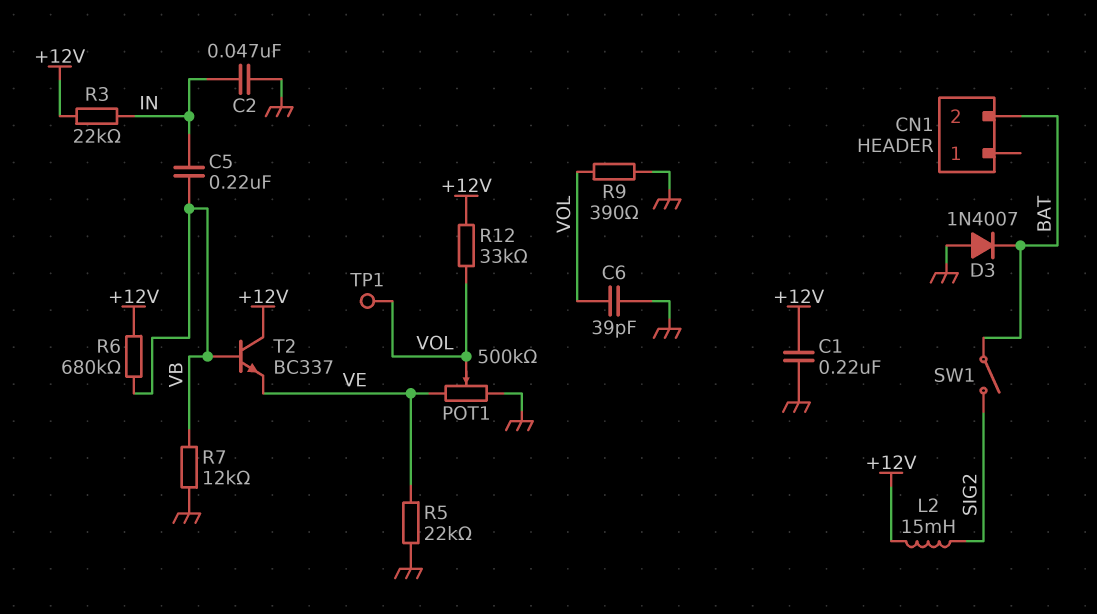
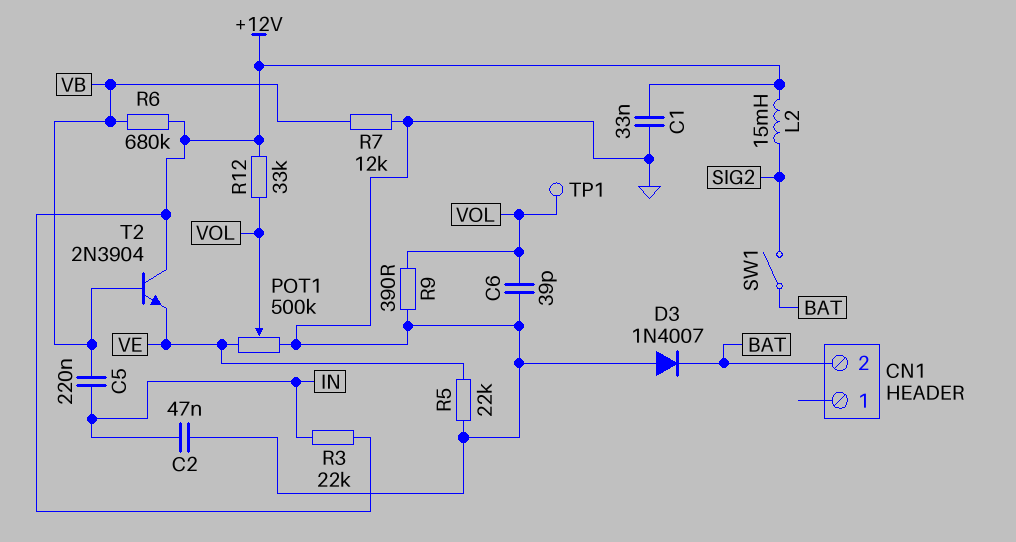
C1: 220nF (+12V, GND) -> 33nF (+12V, GND)
T2: NPN BC337 (B VB, C +12V, E VE) -> NPN 2N3904 (B VB, C +12V, E VE)

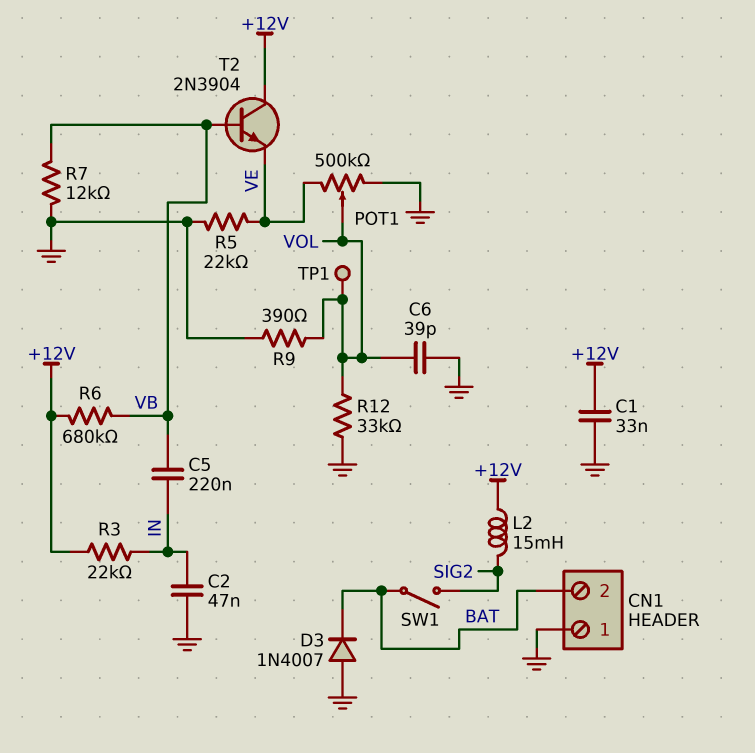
CN1 pin 1: none -> GND
R12: 33k (+12V, VOL) -> 33k (GND, VOL)

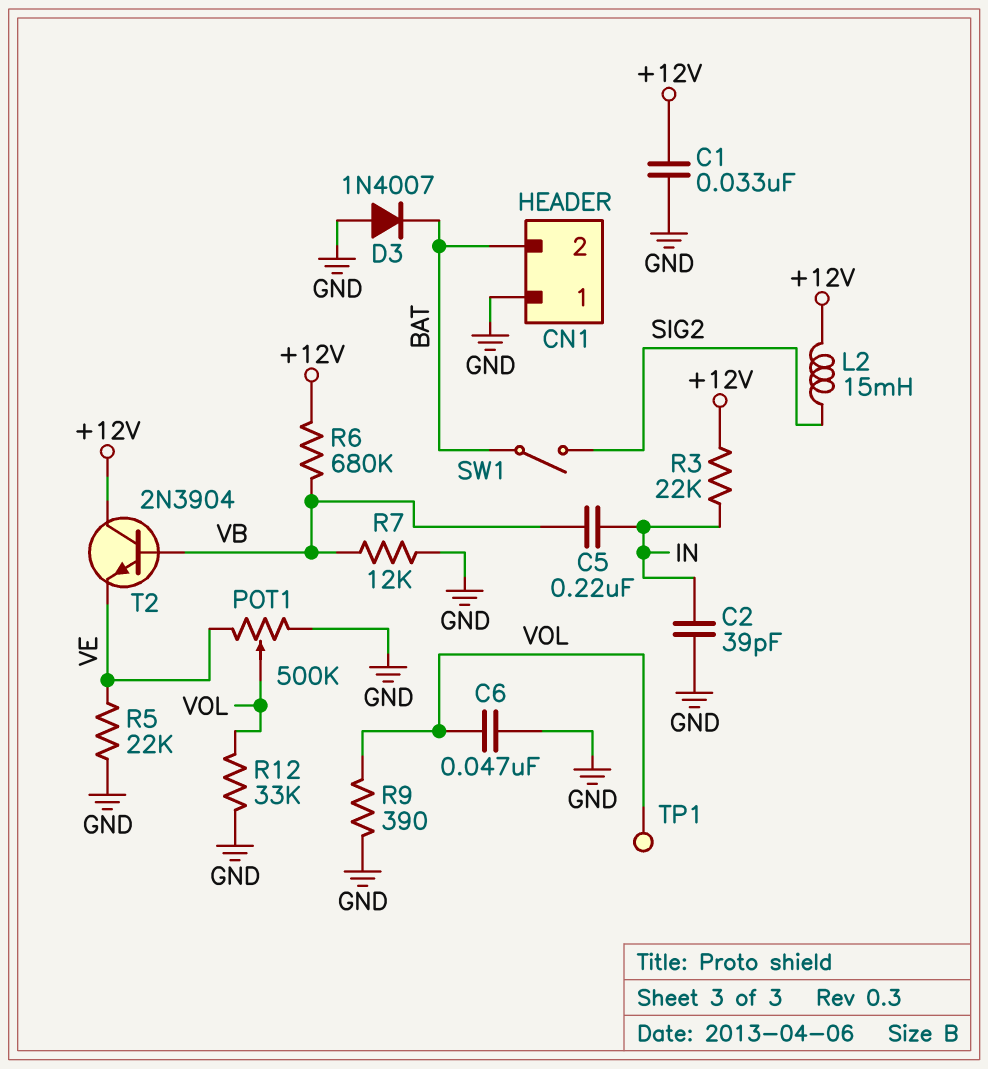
C2: 47nF (GND, IN) -> 39pF (GND, IN)
C6: 39pF (GND, VOL) -> 47nF (GND, VOL)

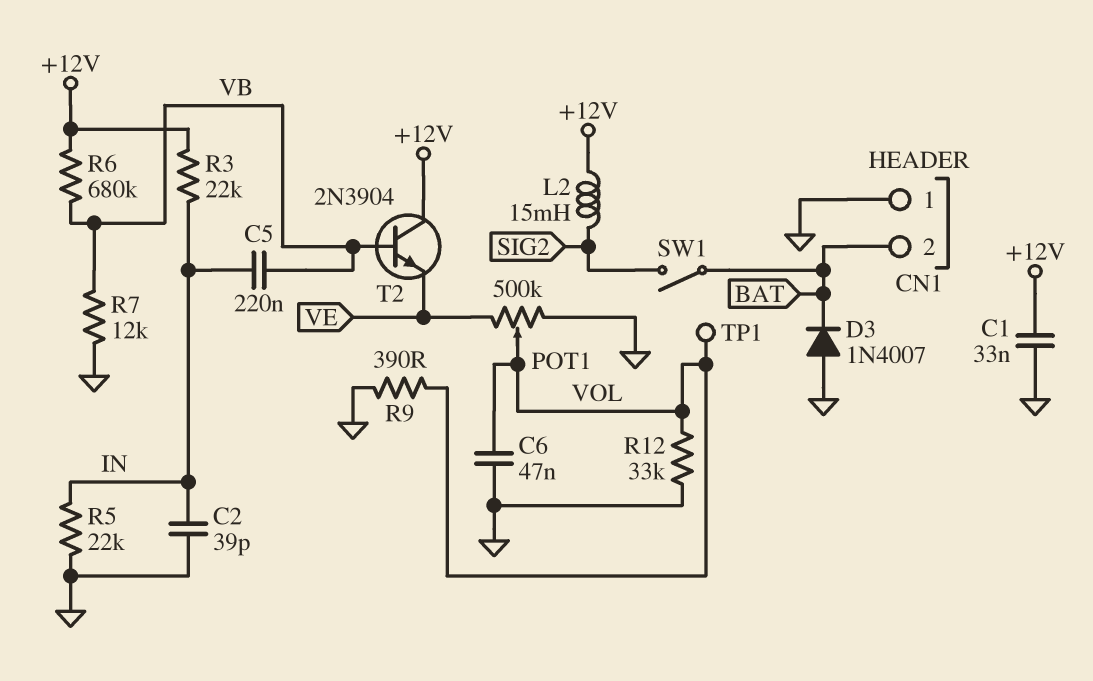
R5: 22k (GND, VE) -> 22k (GND, IN)

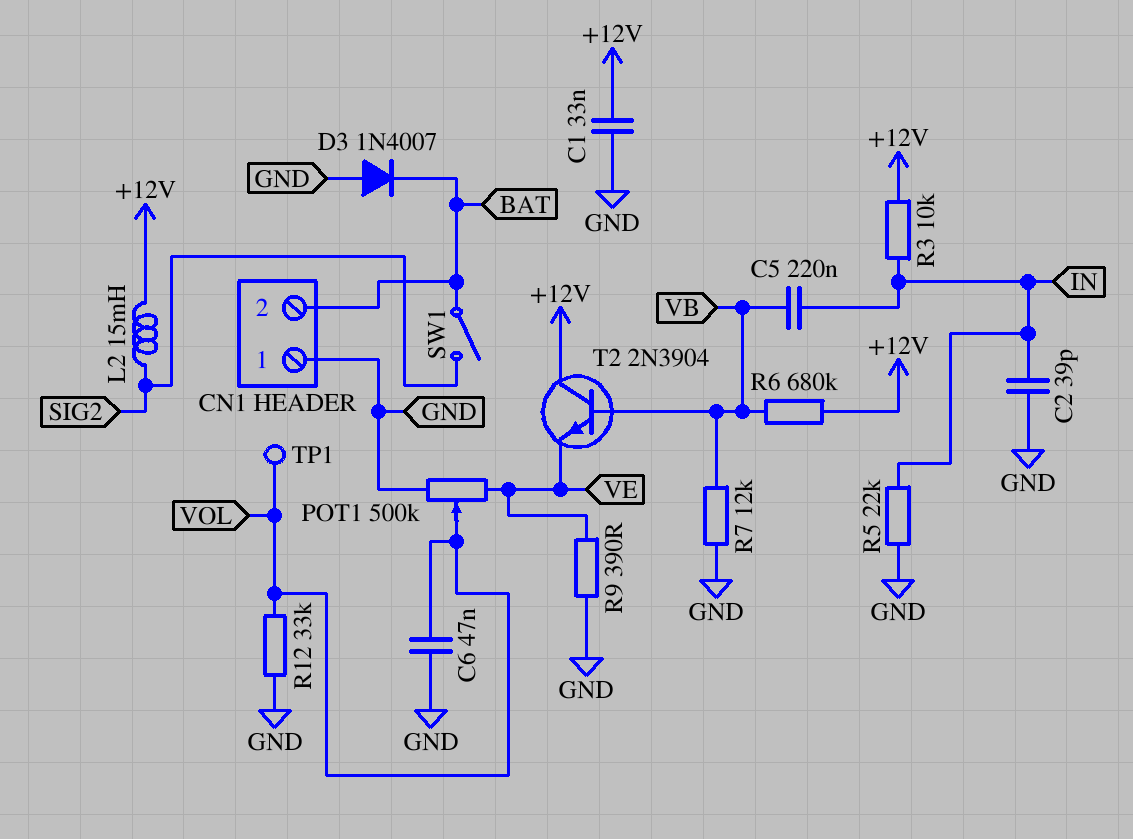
R3: 22k (+12V, IN) -> 10k (+12V, IN)
R9: 390 (GND, VOL) -> 390 (GND, VE)

